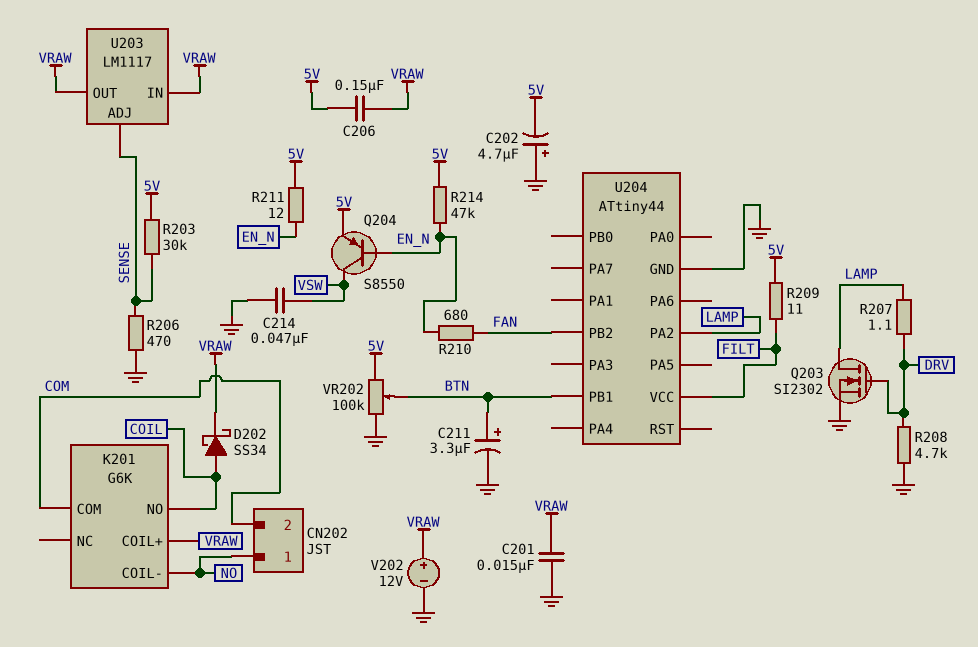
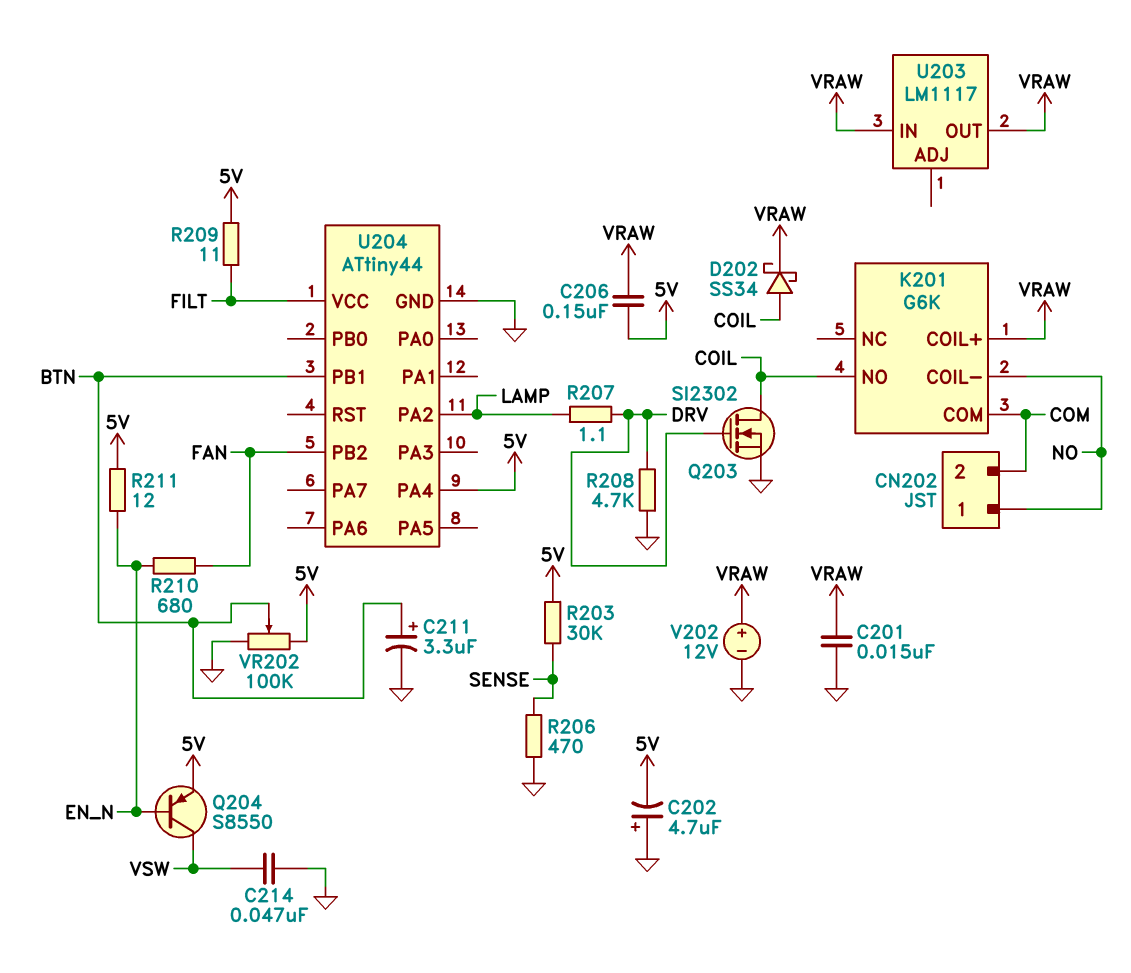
Q203: NMOS SI2302 (G DRV, D LAMP, S GND) -> NMOS SI2302 (G DRV, D COIL, S GND)
R214: 47k (5V, EN_N) -> none
U203 pin ADJ: SENSE -> none
U204 pin PA4: none -> 5V

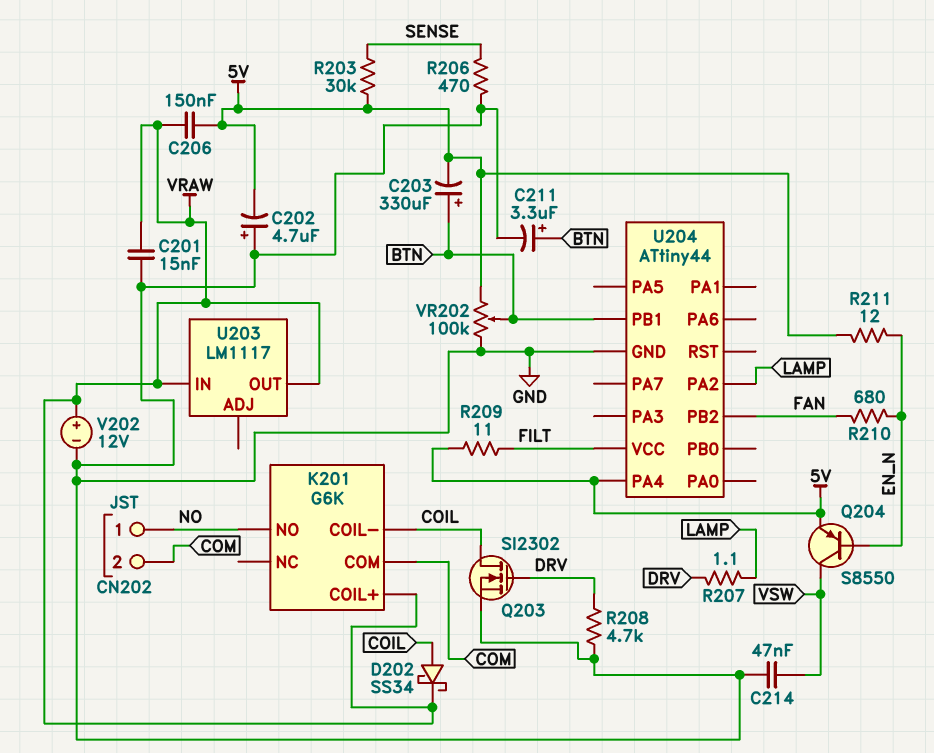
C203: none -> 330uF (plus BTN, minus 5V)
K201 pin COIL-: NO -> COIL
K201 pin NO: COIL -> NO

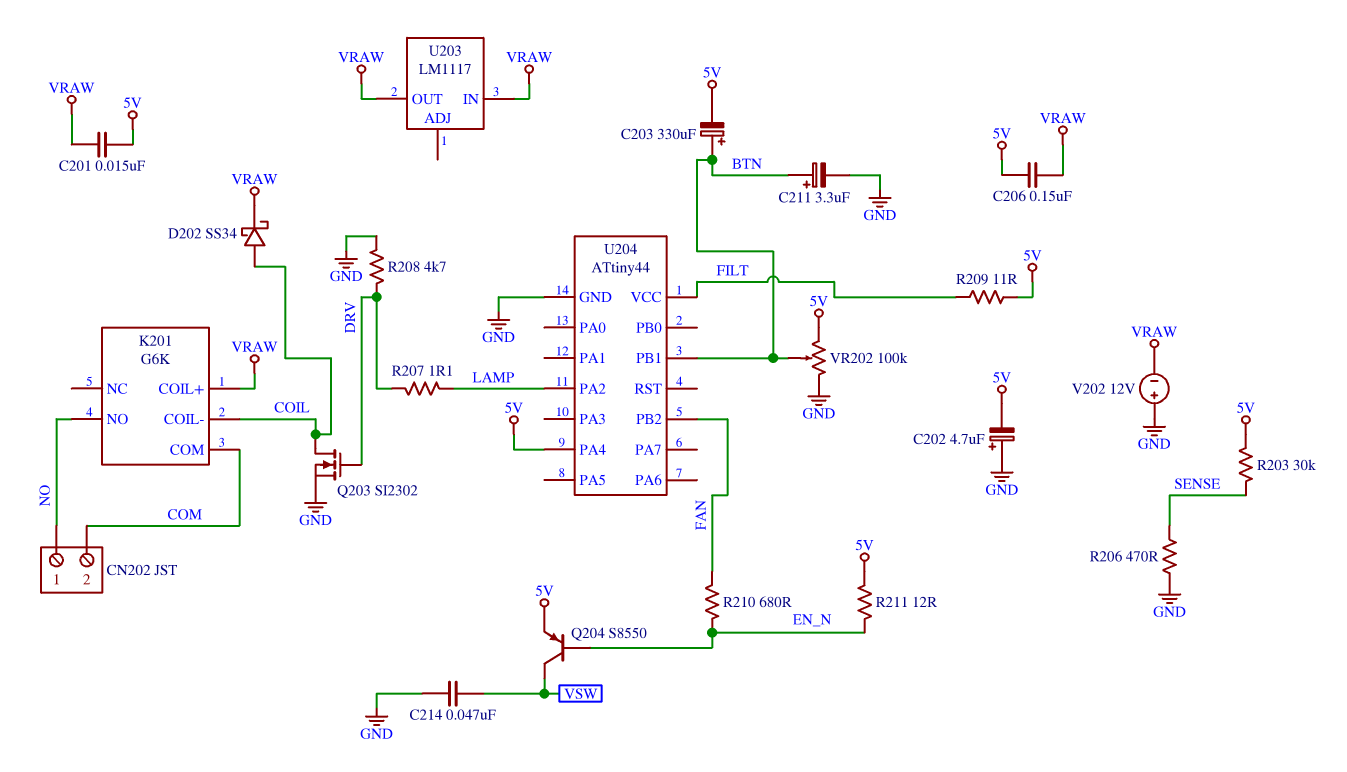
C201: 15nF (GND, VRAW) -> 15nF (5V, VRAW)
V202: 12V (plus VRAW, minus GND) -> 12V (plus GND, minus VRAW)

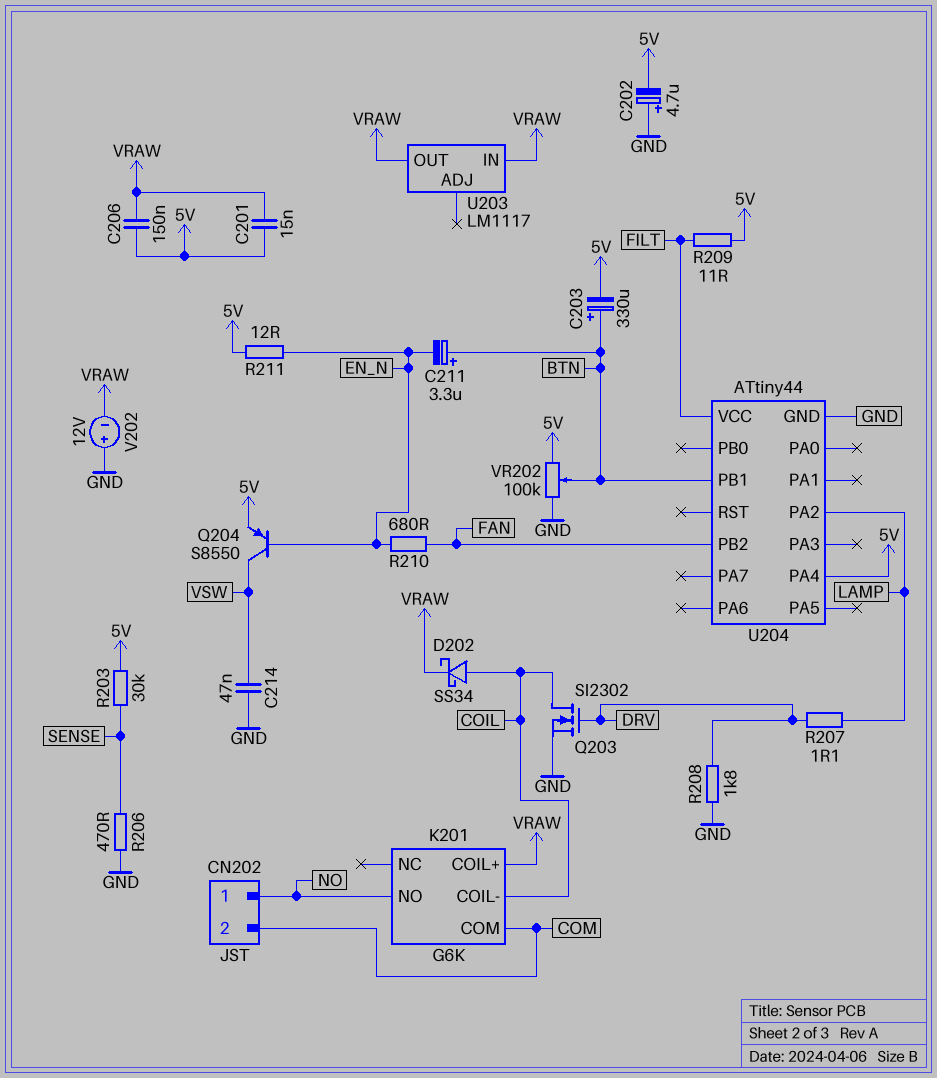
C211: 3.3uF (plus BTN, minus GND) -> 3.3uF (plus BTN, minus EN_N)
R208: 4.7k (DRV, GND) -> 1.8k (DRV, GND)

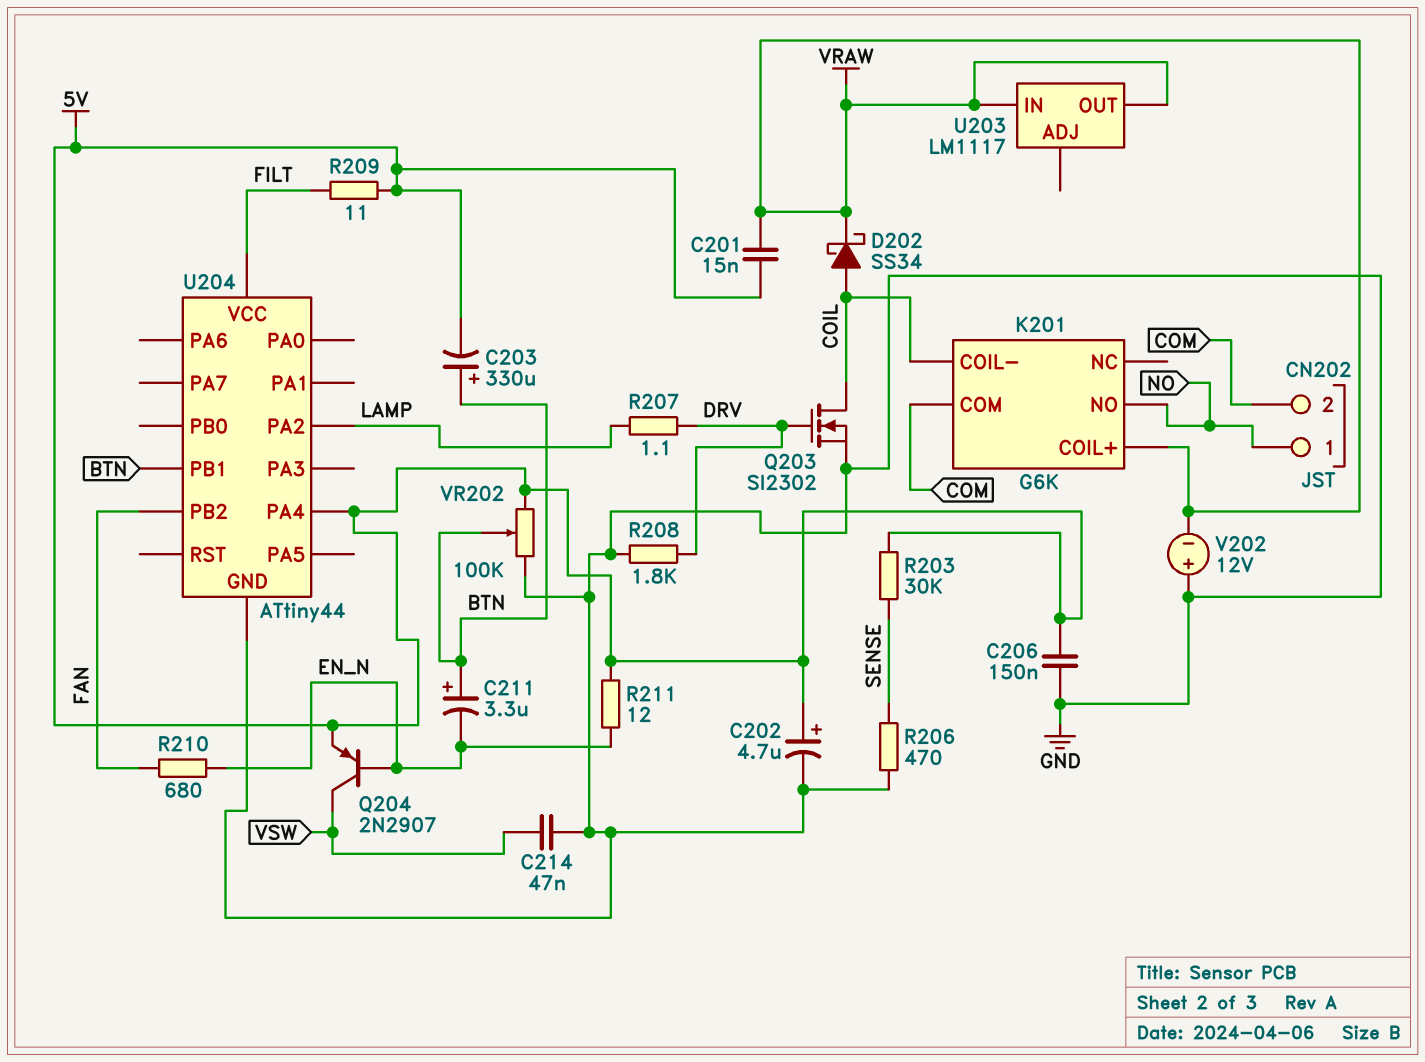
C202: 4.7uF (plus GND, minus 5V) -> 4.7uF (plus 5V, minus GND)
C206: 150nF (5V, VRAW) -> 150nF (5V, GND)
Q204: PNP S8550 (B EN_N, C VSW, E 5V) -> PNP 2N2907 (B EN_N, C VSW, E 5V)

